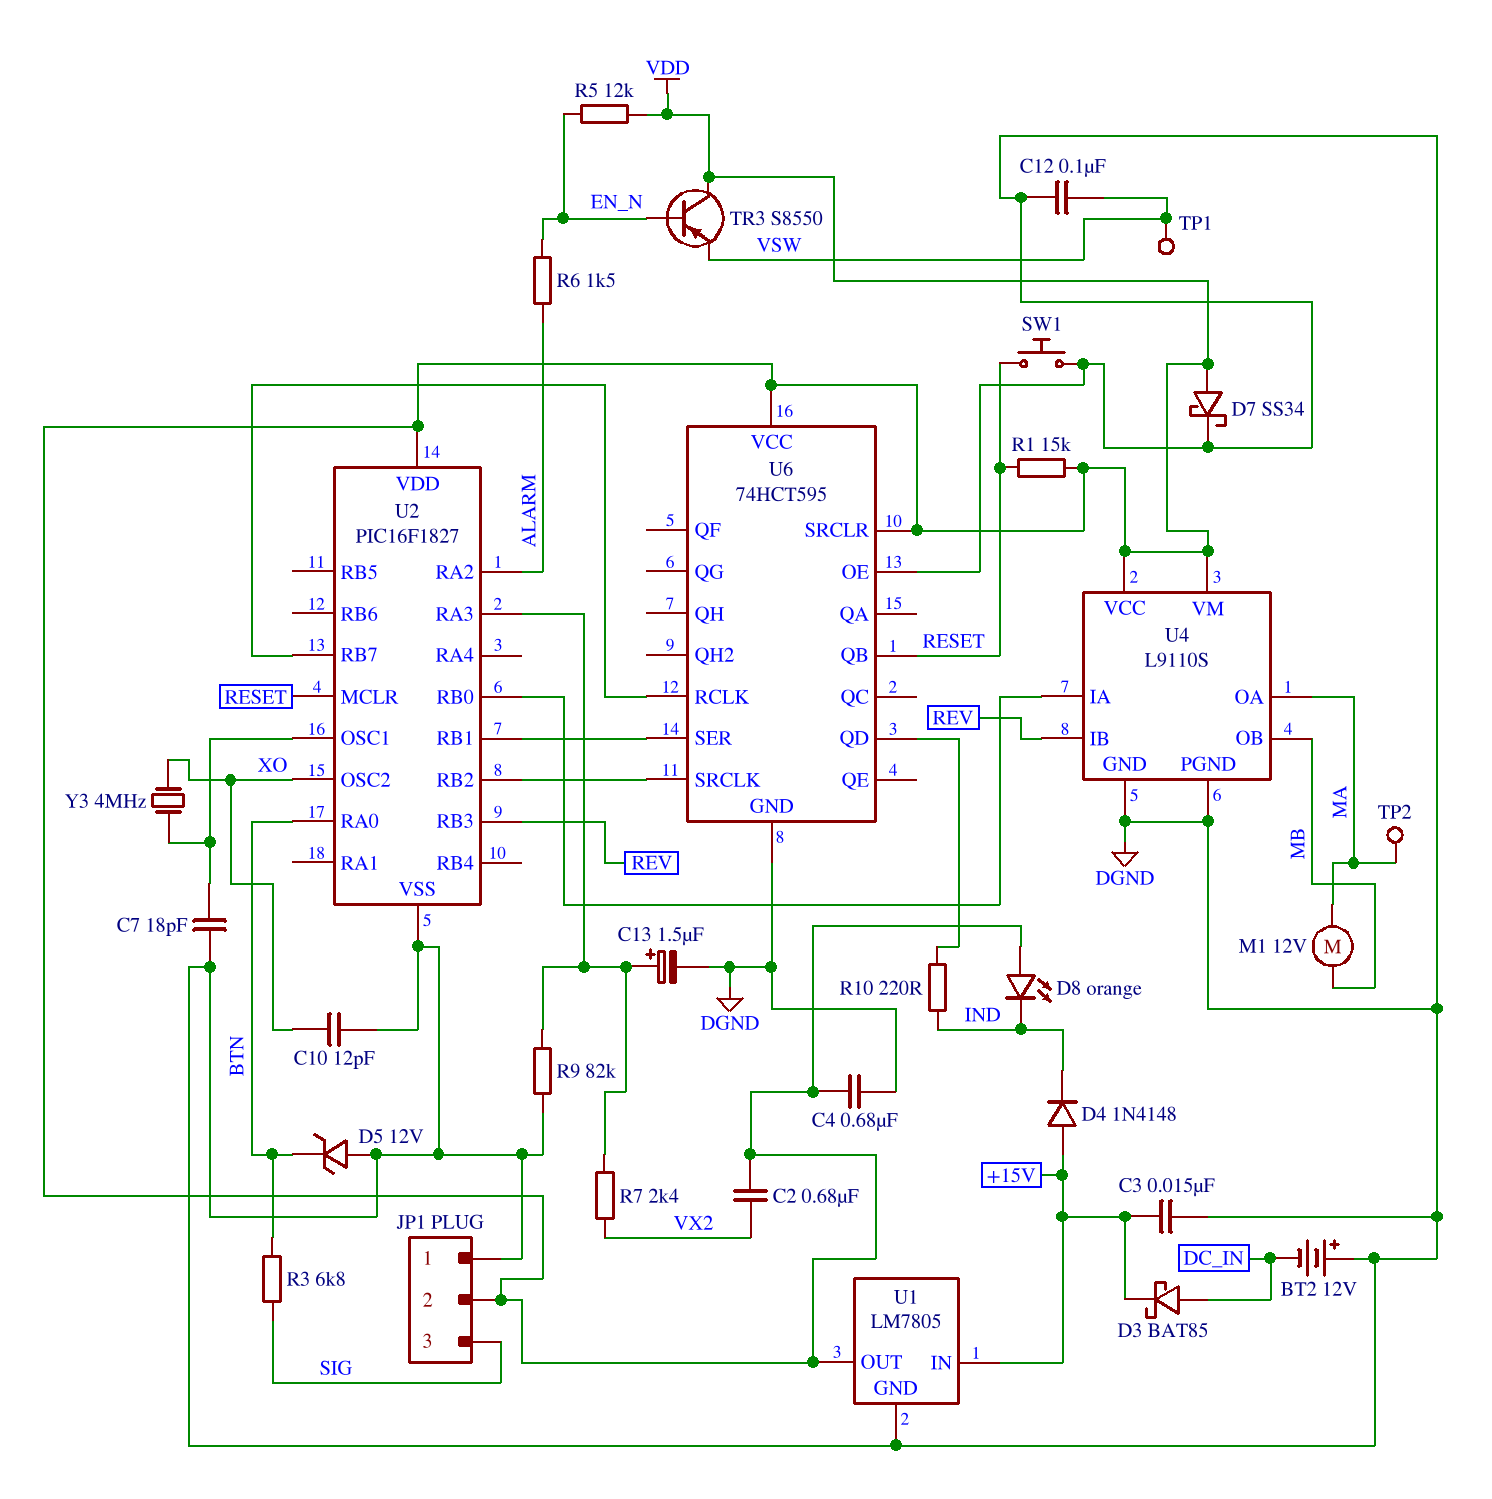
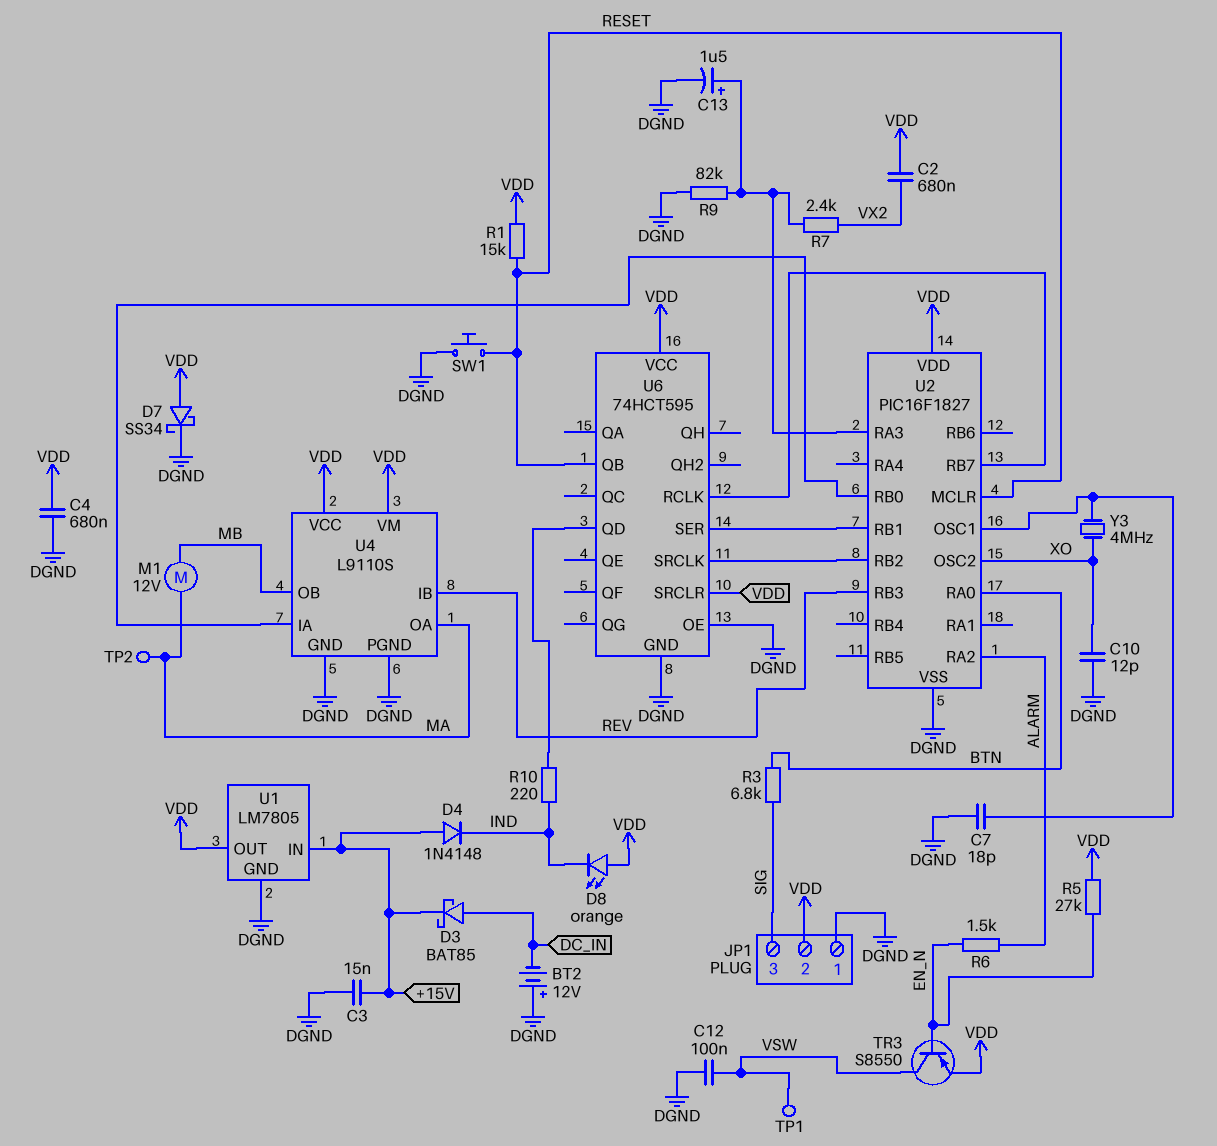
D5: zener 12V (A DGND, K BTN) -> none
R5: 12k (EN_N, VDD) -> 27k (EN_N, VDD)
TR3: PNP S8550 (B EN_N, C VDD, E VSW) -> PNP S8550 (B EN_N, C VSW, E VDD)

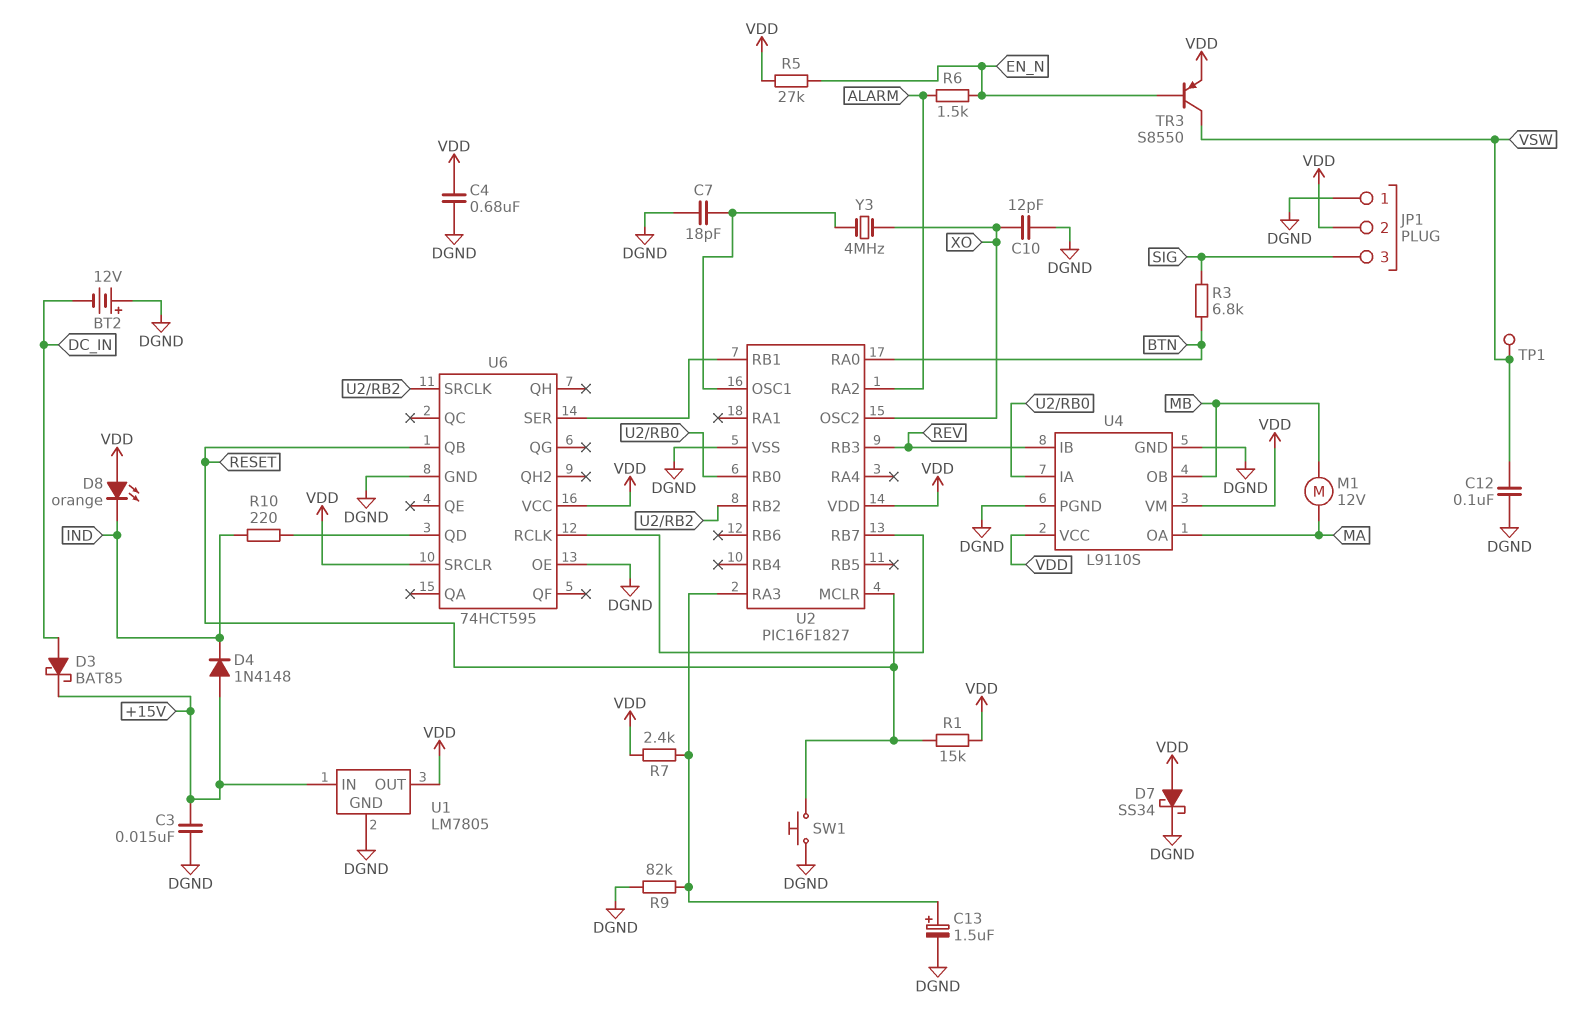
C2: 680nF (VDD, VX2) -> none
R7: 2.4k (U2/RA3, VX2) -> 2.4k (U2/RA3, VDD)
TP2: test point (MA) -> none

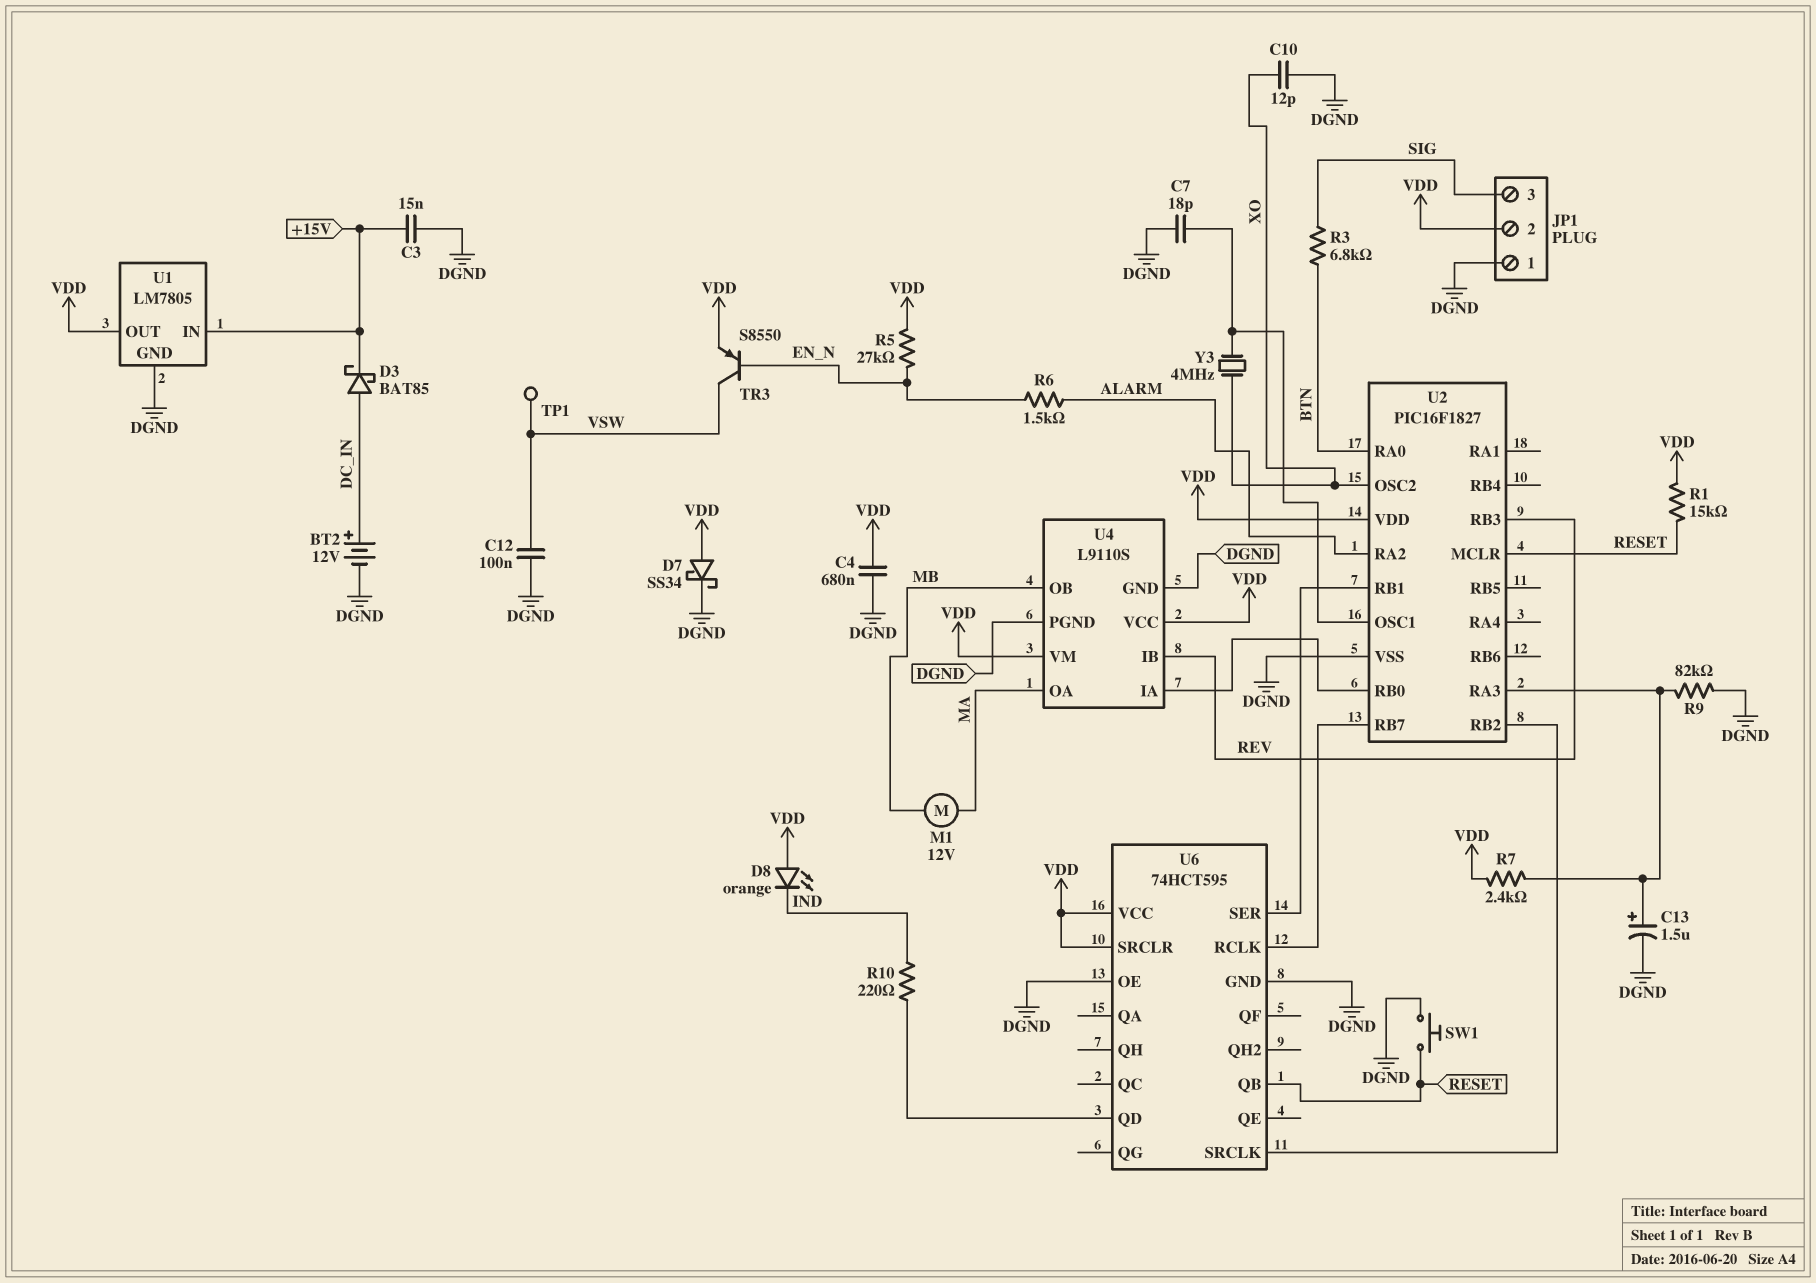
BT2: 12V (plus DGND, minus DC_IN) -> 12V (plus DC_IN, minus DGND)
D4: diode 1N4148 (A +15V, K IND) -> none

